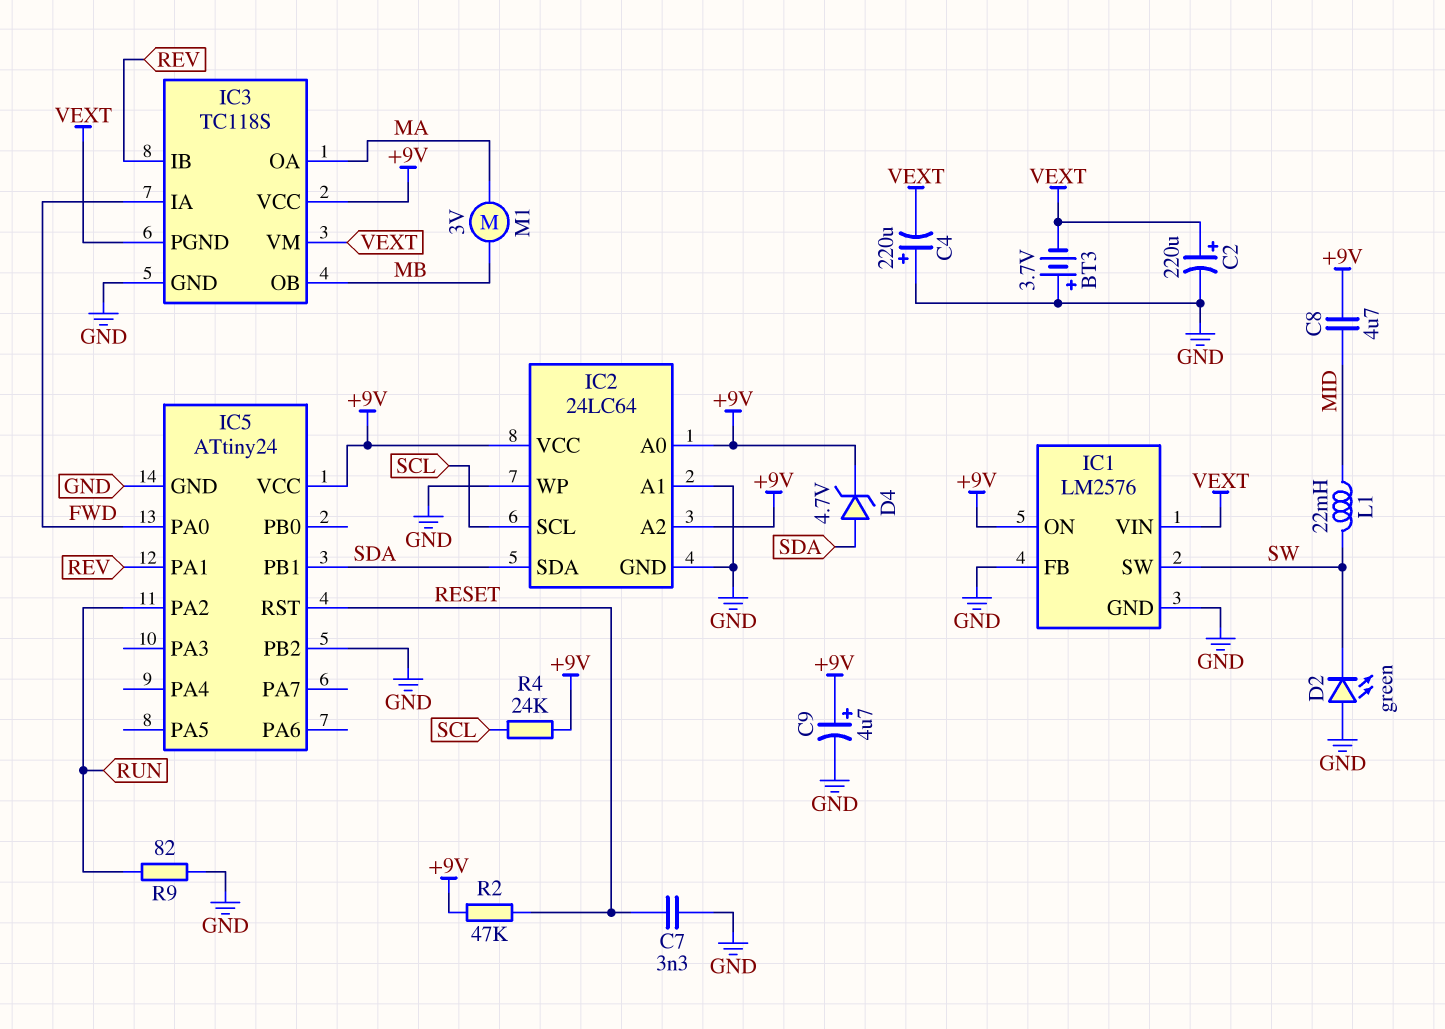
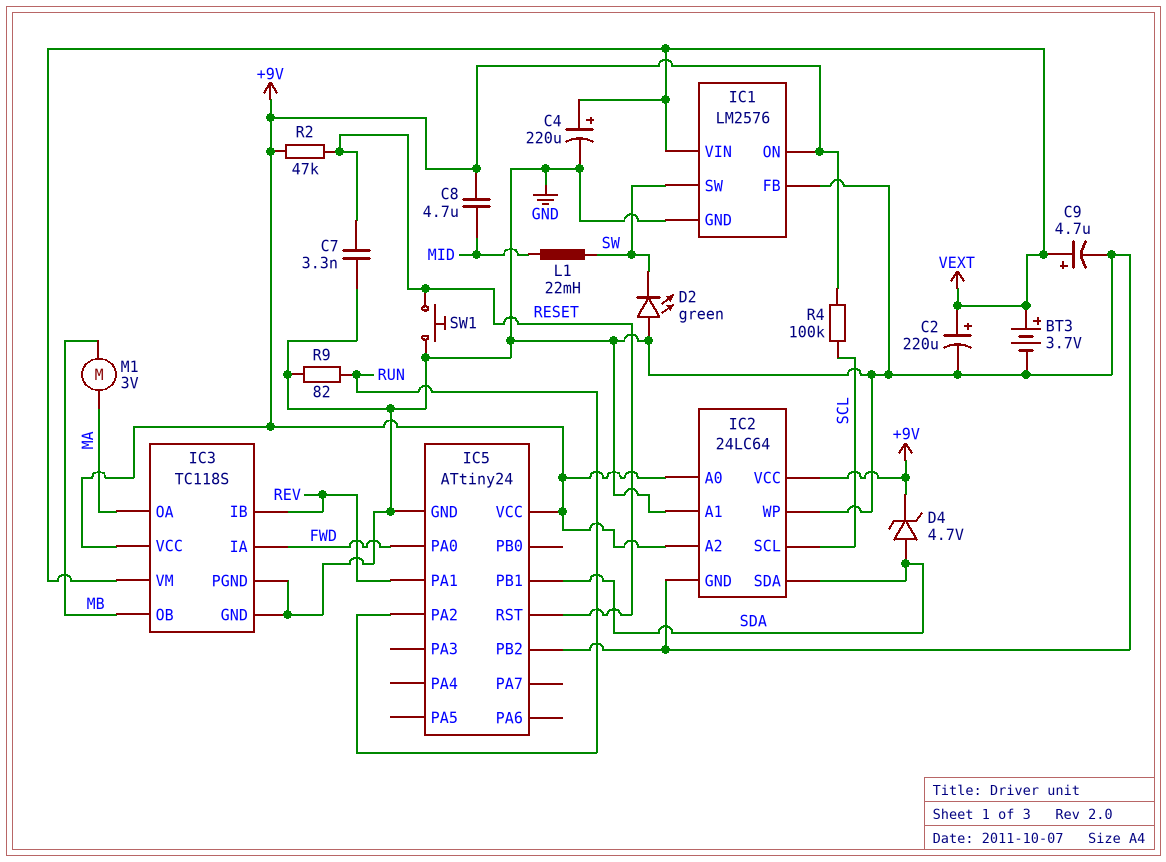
BT3: 3.7V (plus GND, minus VEXT) -> 3.7V (plus VEXT, minus GND)
C4: 220uF (plus GND, minus VEXT) -> 220uF (plus VEXT, minus GND)
C9: 4.7uF (plus +9V, minus GND) -> 4.7uF (plus VEXT, minus GND)
IC3 pin PGND: VEXT -> GND
R4: 24k (+9V, SCL) -> 100k (+9V, SCL)
SW1: none -> button (GND, RESET)

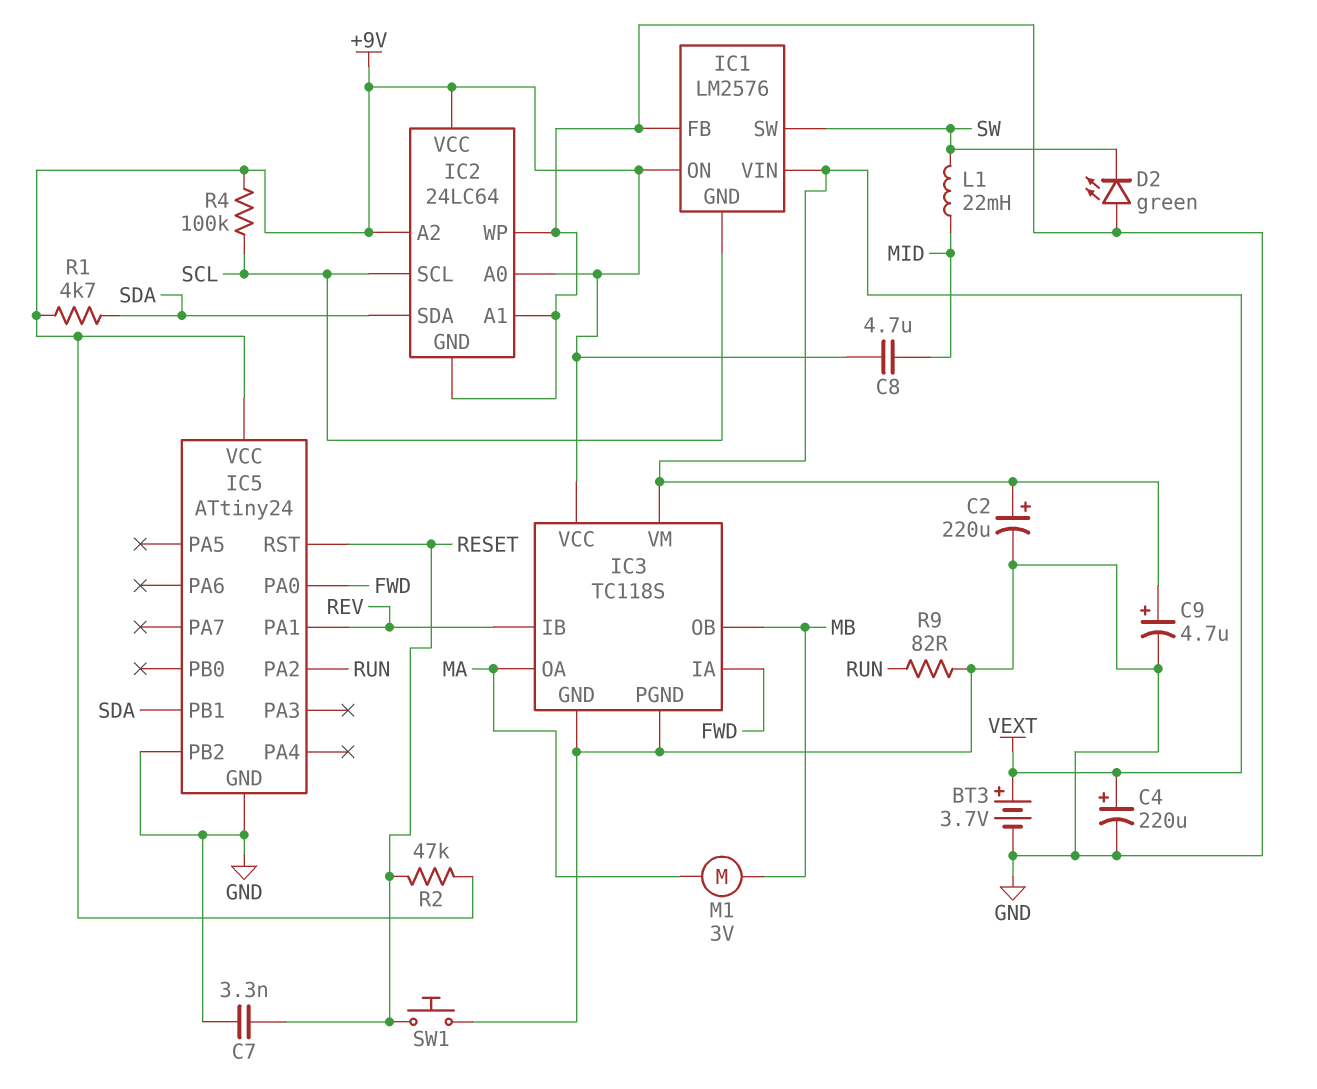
D4: zener 4.7V (A SDA, K +9V) -> none
IC1 pin GND: GND -> SCL
R1: none -> 4.7k (+9V, SDA)

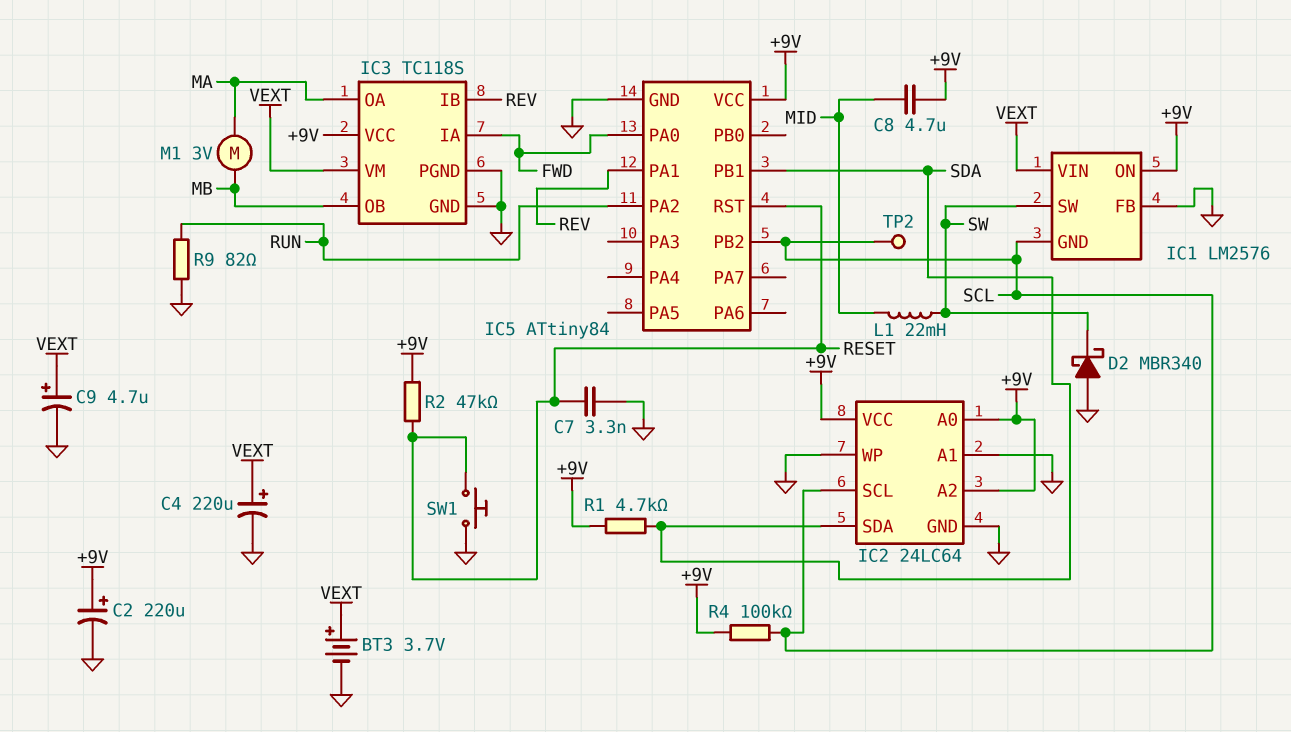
C2: 220uF (plus VEXT, minus GND) -> 220uF (plus +9V, minus GND)
D2: LED green (A GND, K SW) -> schottky MBR340 (A GND, K SW)
IC5: ATtiny24 -> ATtiny84
IC5 pin PB2: GND -> SCL
TP2: none -> test point (SCL)

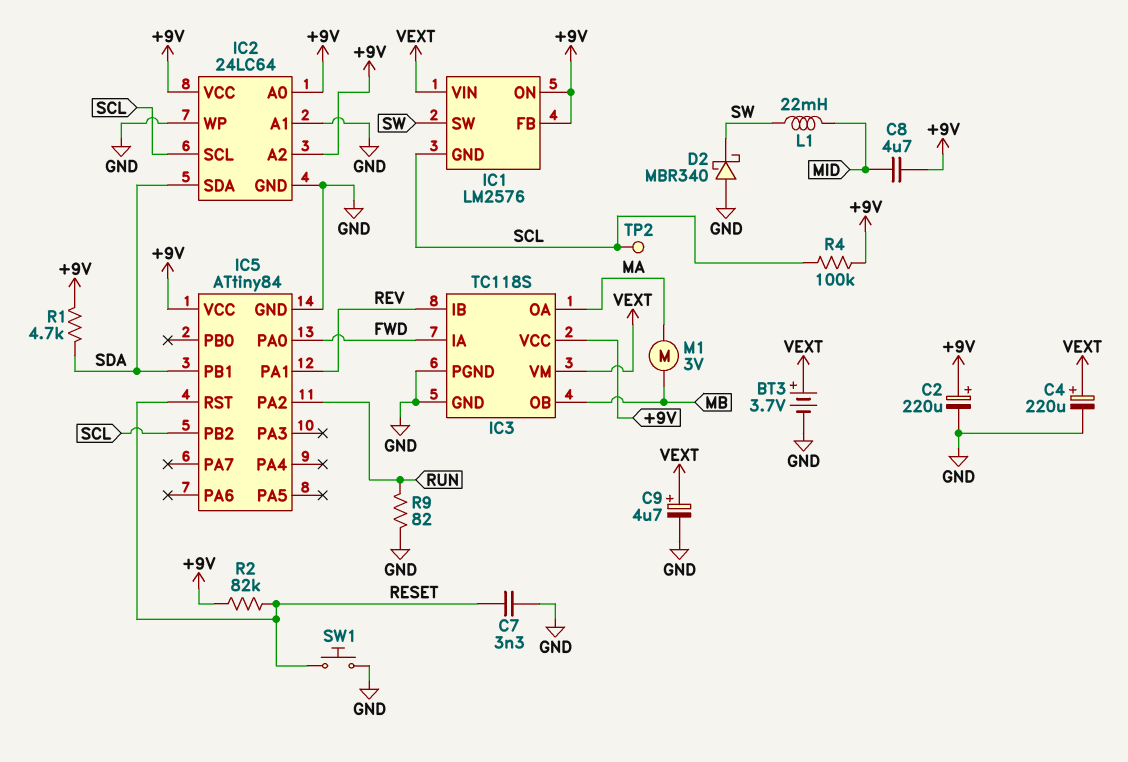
IC1 pin FB: GND -> +9V
R2: 47k (+9V, RESET) -> 82k (+9V, RESET)

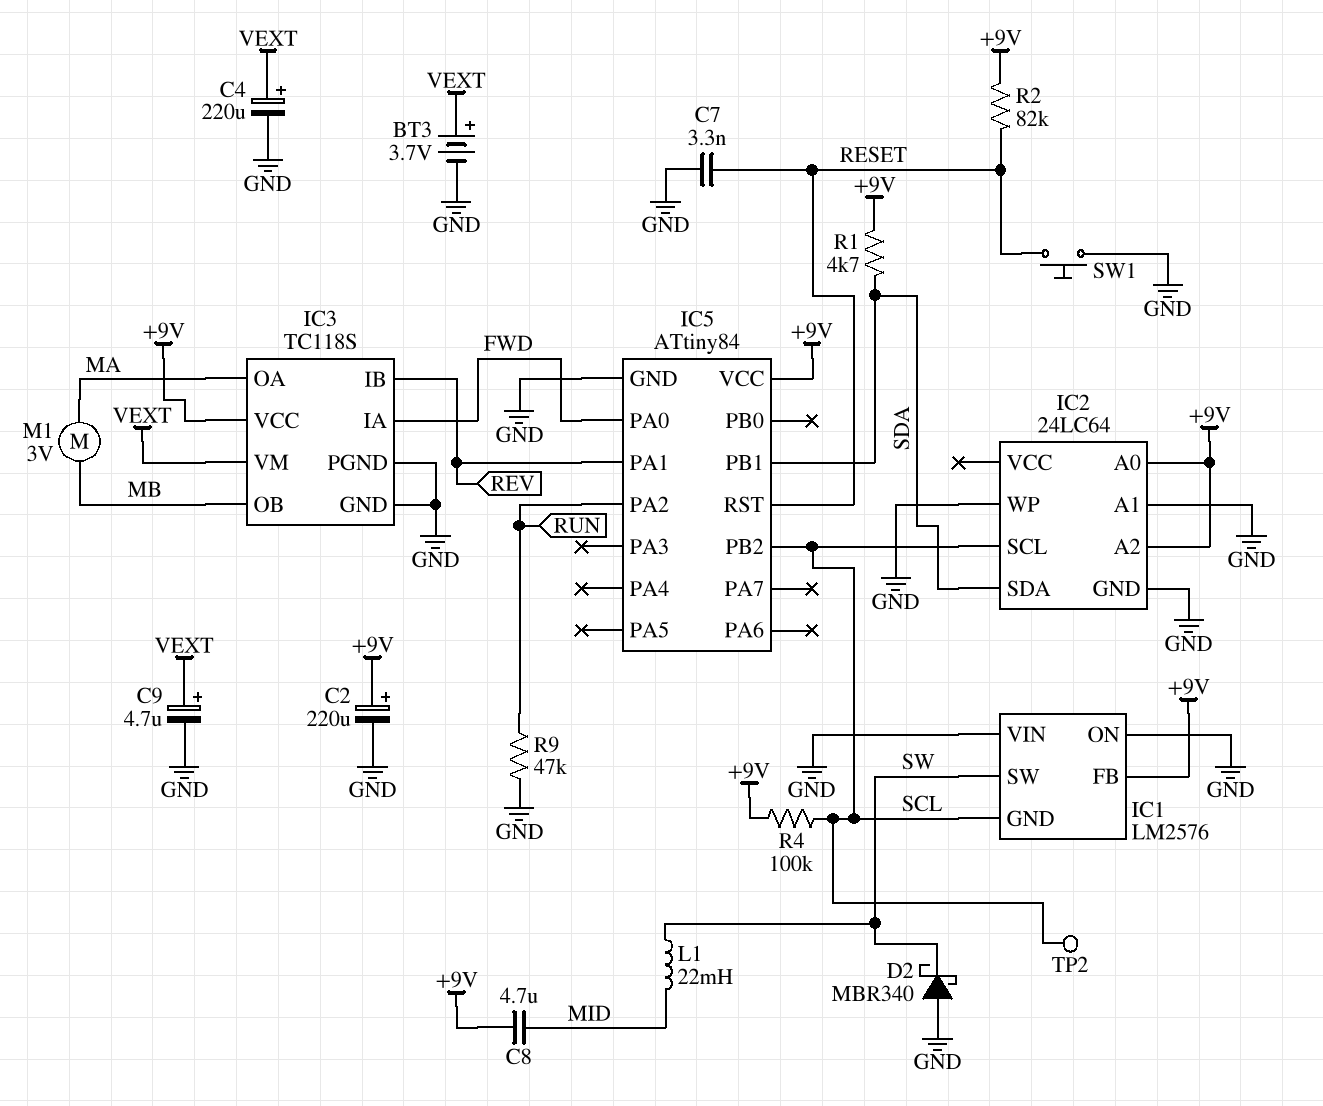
IC1 pin ON: +9V -> GND
IC1 pin VIN: VEXT -> GND
IC2 pin VCC: +9V -> none
R9: 82 (GND, RUN) -> 47k (GND, RUN)

